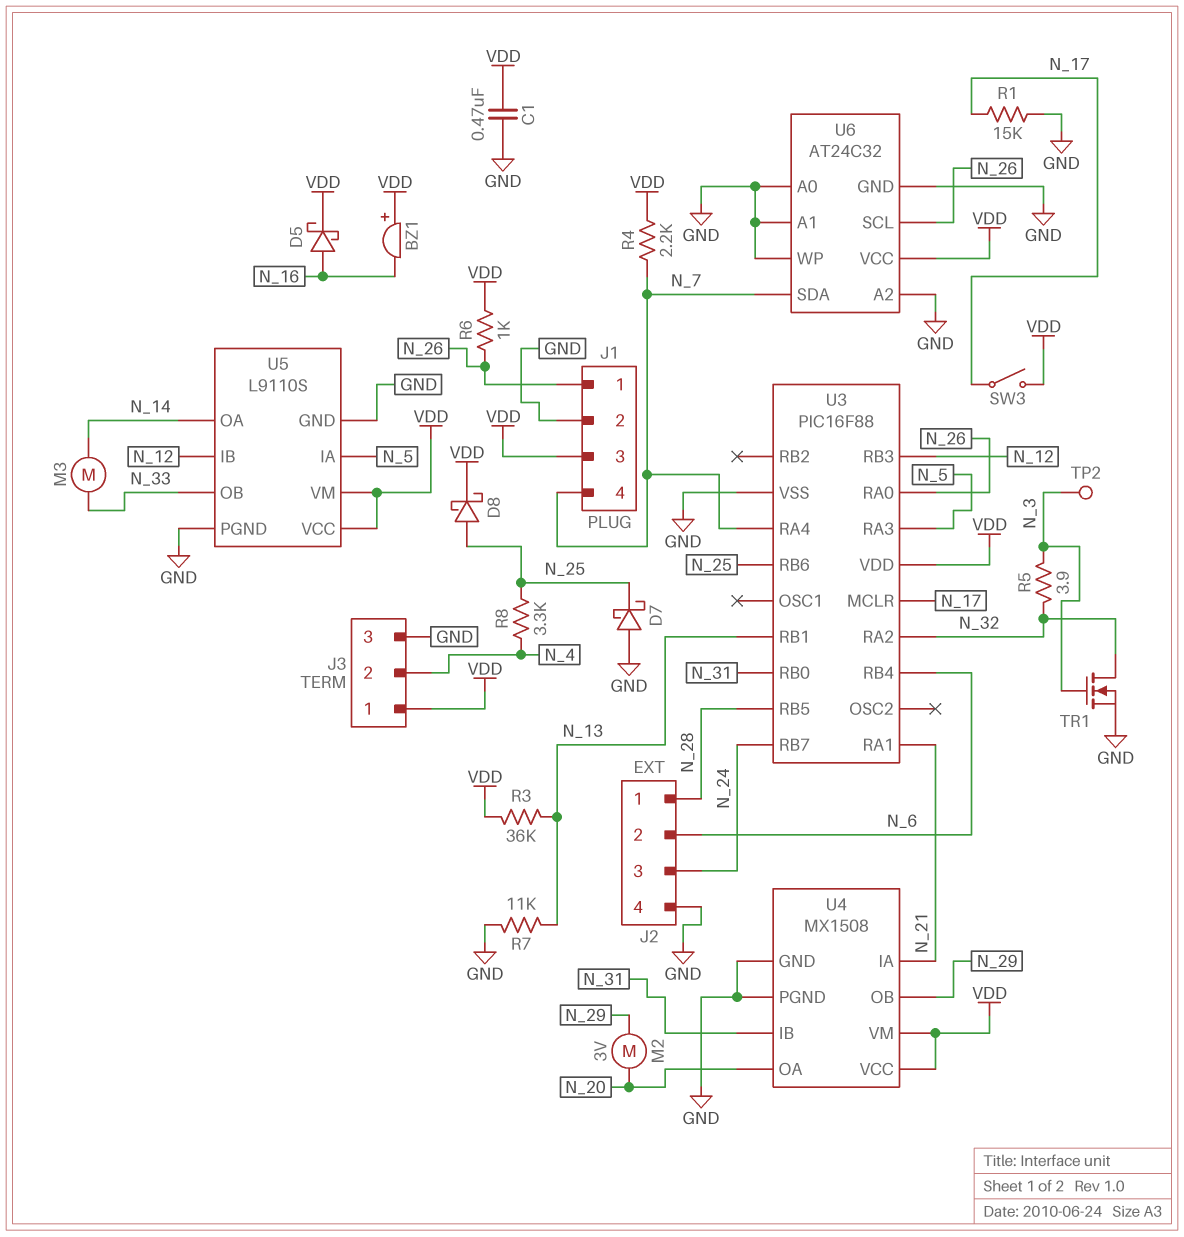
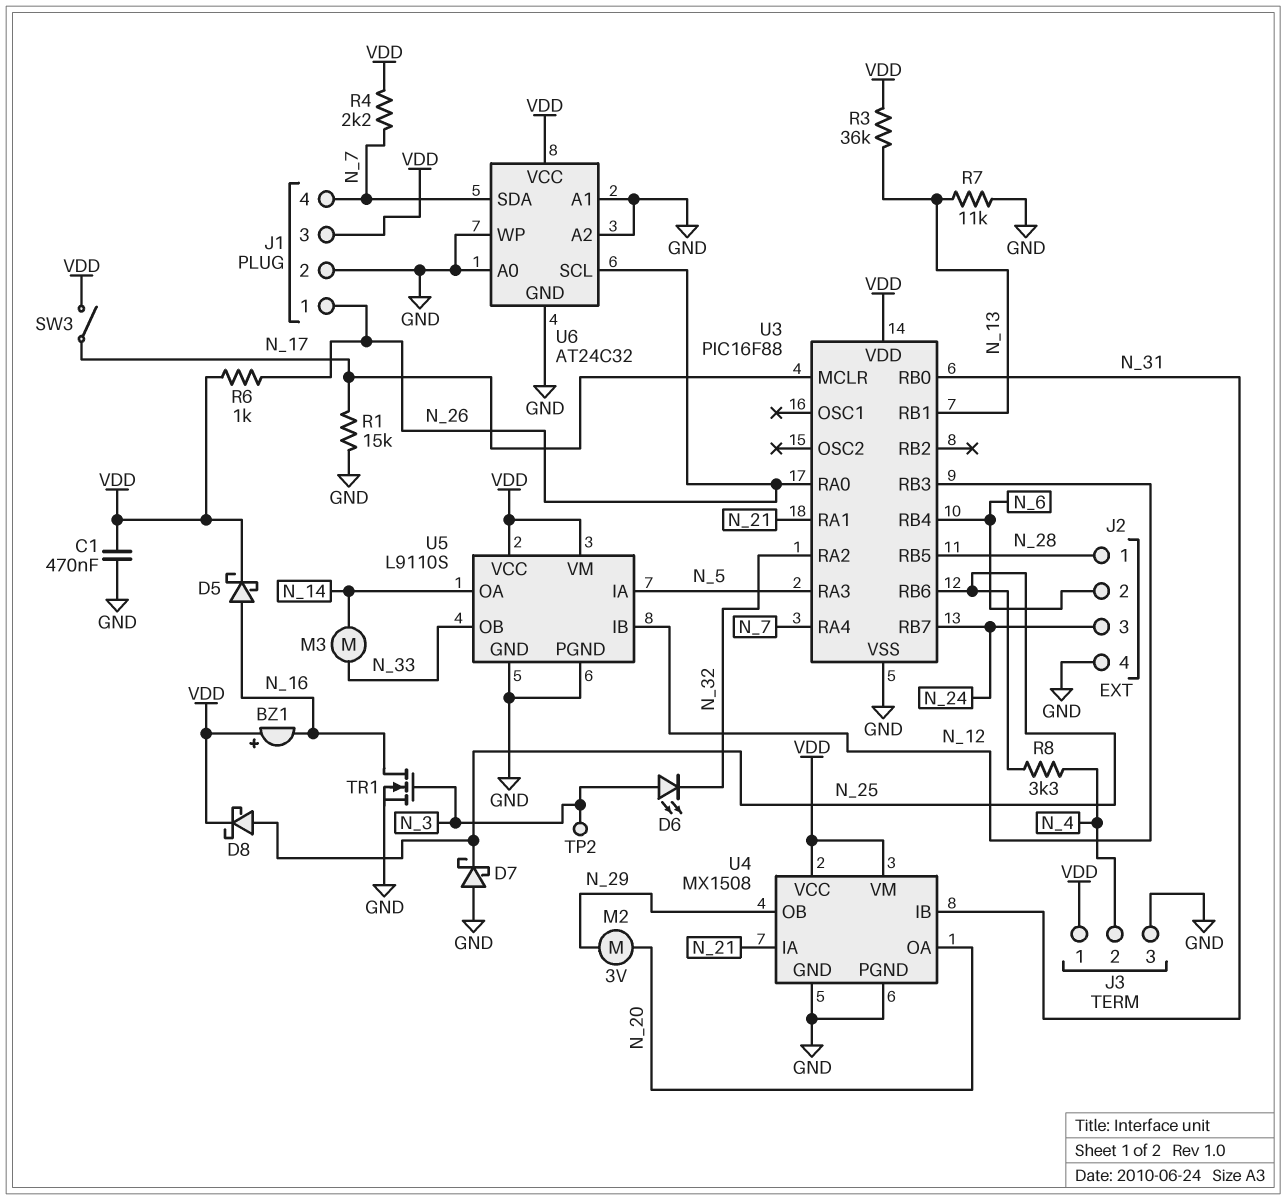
D6: none -> LED (A N_3, K N_32)
R5: 3.9 (N_3, N_32) -> none
TR1: NMOS (G N_3, D N_32, S GND) -> NMOS (G N_3, D N_16, S GND)

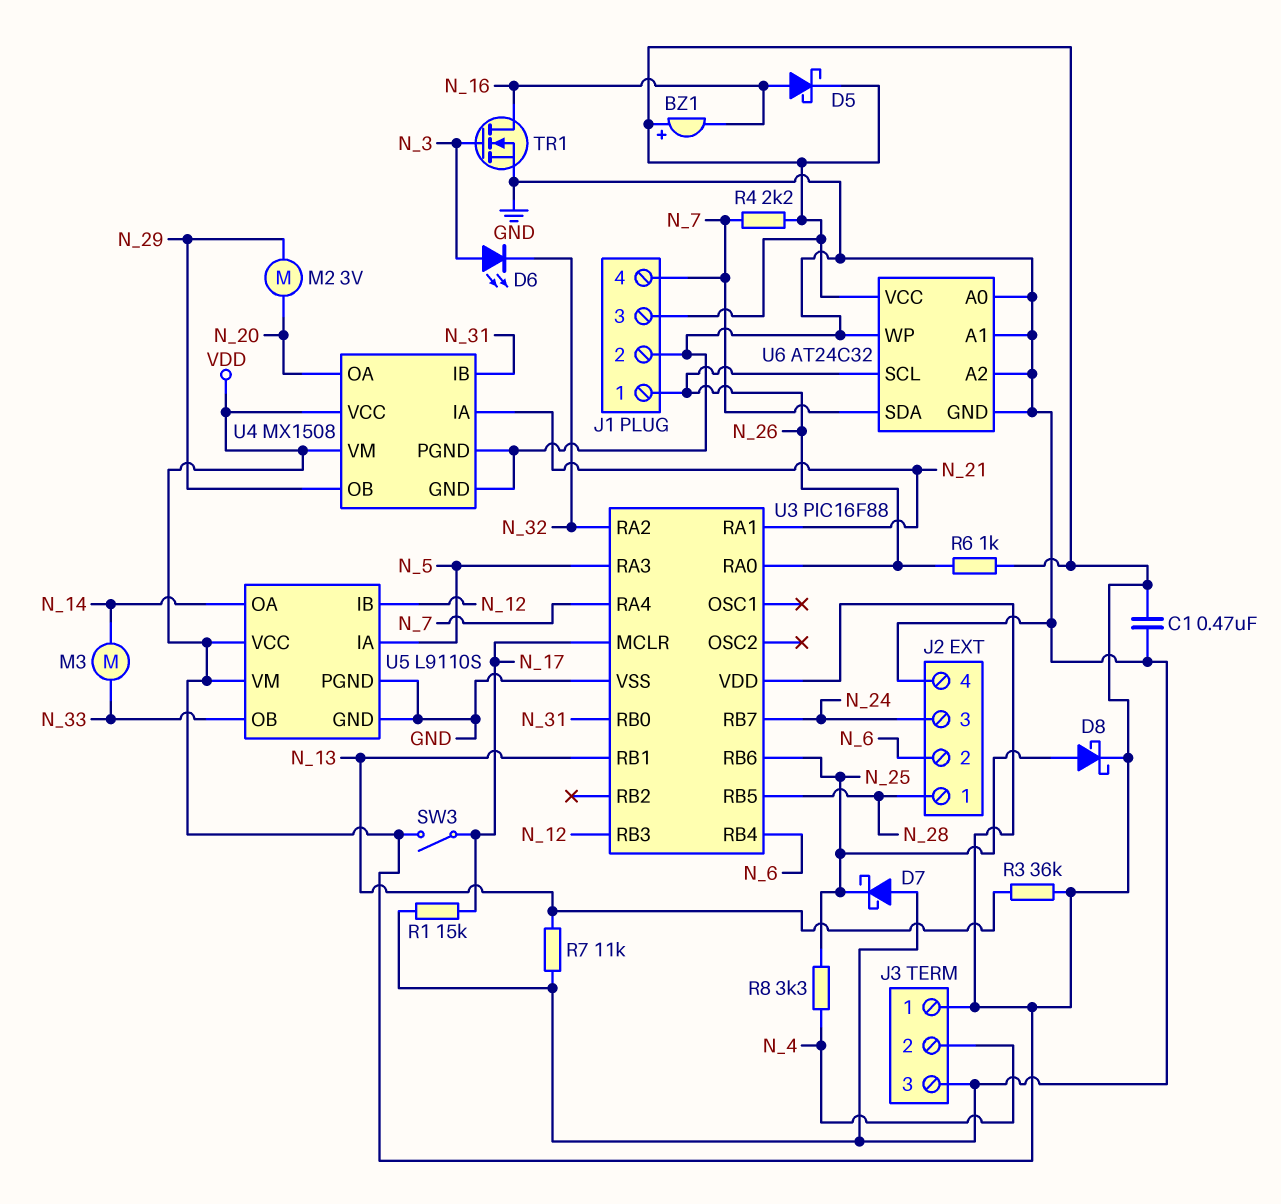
TP2: test point (N_3) -> none

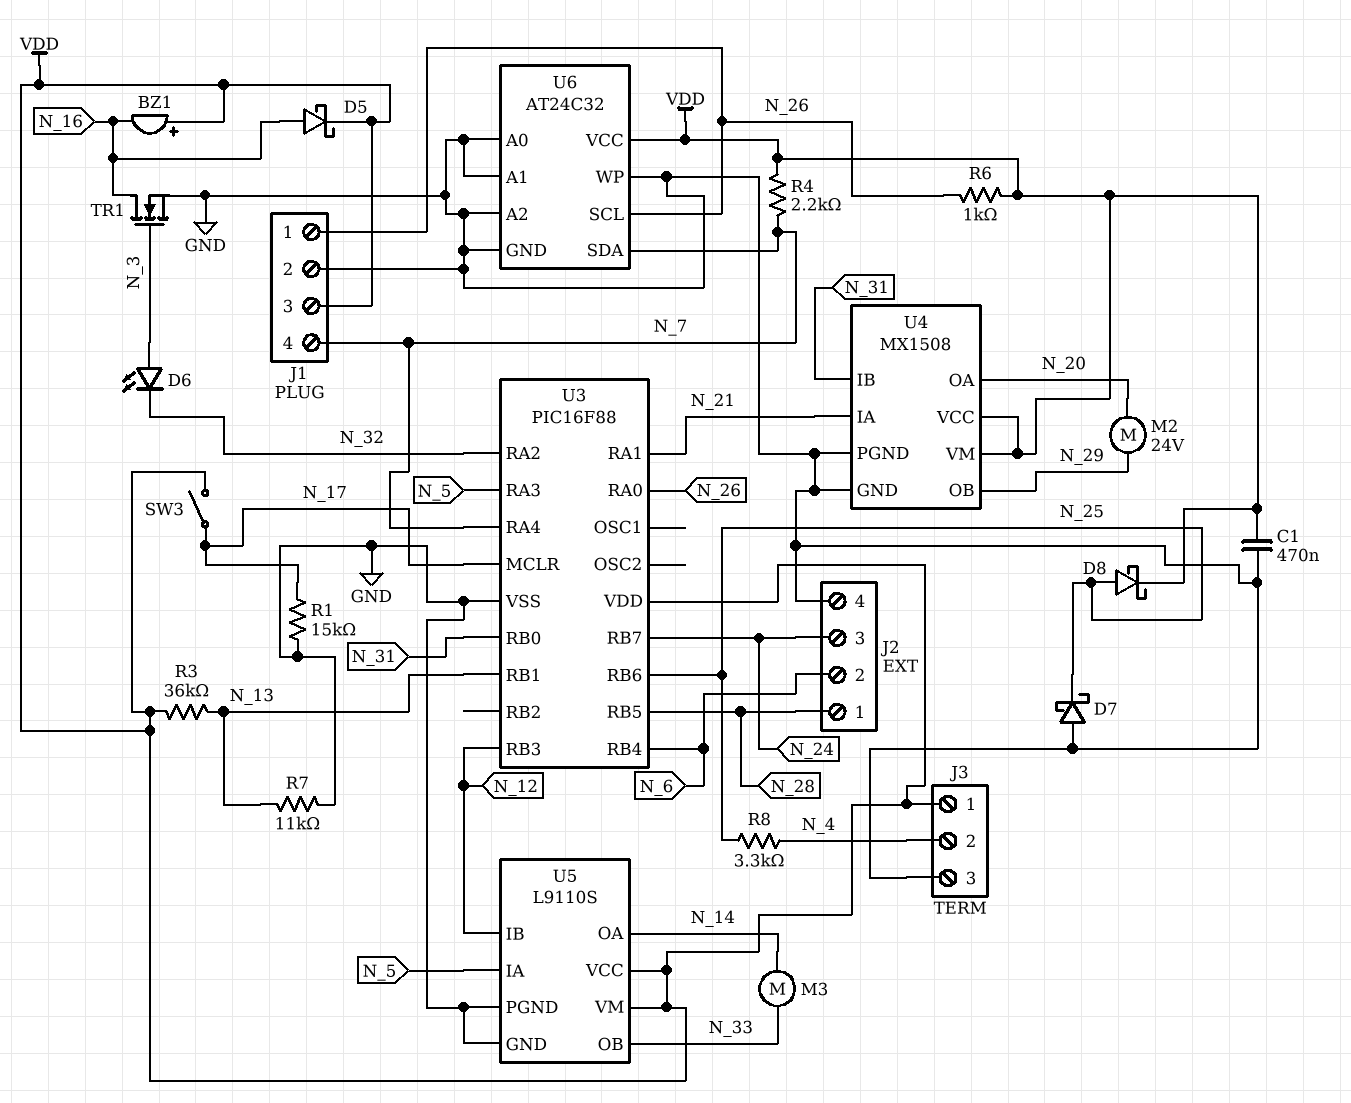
M2: motor 3V (N_20, N_29) -> motor 24V (N_20, N_29)

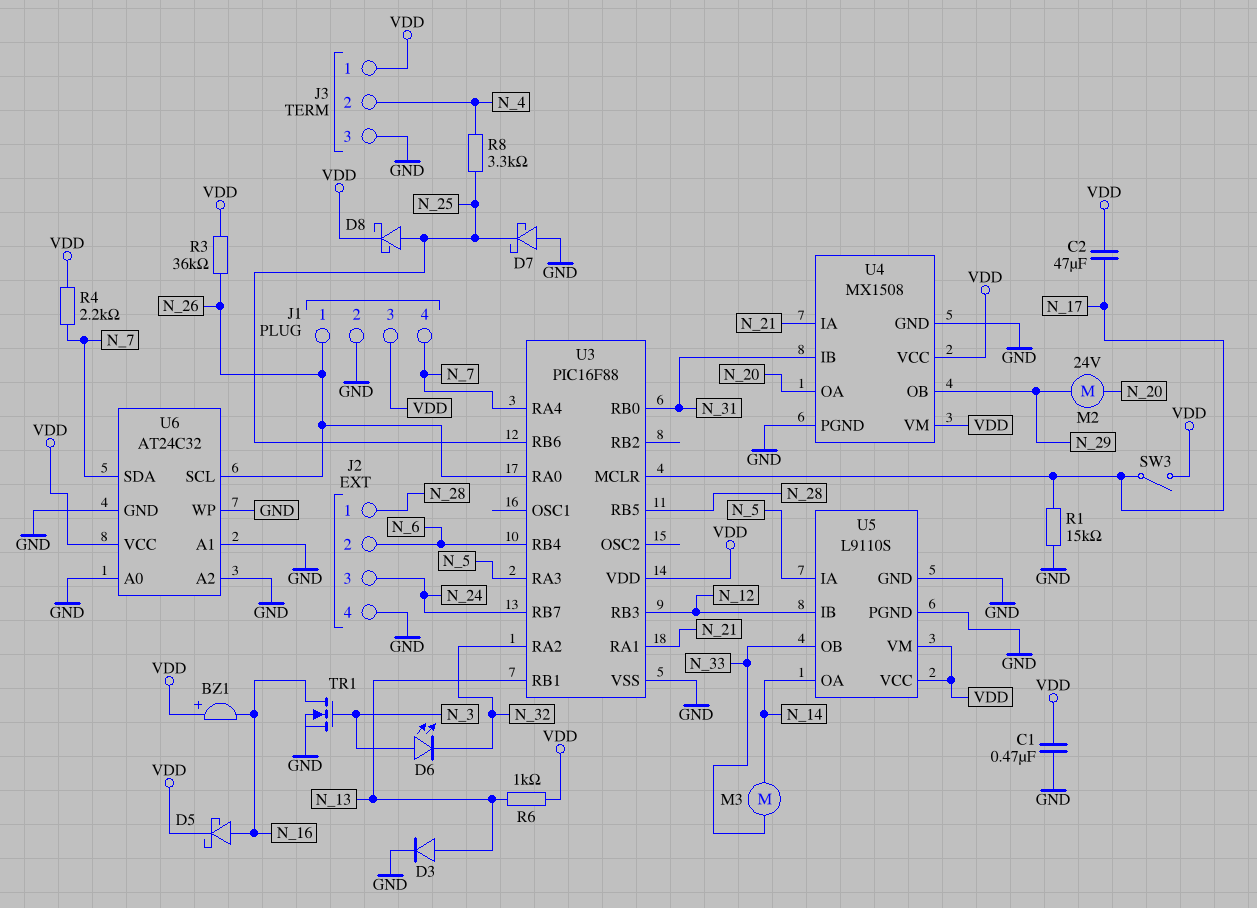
C2: none -> 47uF (N_17, VDD)
D3: none -> diode (A N_13, K GND)
R3: 36k (N_13, VDD) -> 36k (N_26, VDD)
R6: 1k (N_26, VDD) -> 1k (N_13, VDD)
R7: 11k (GND, N_13) -> none

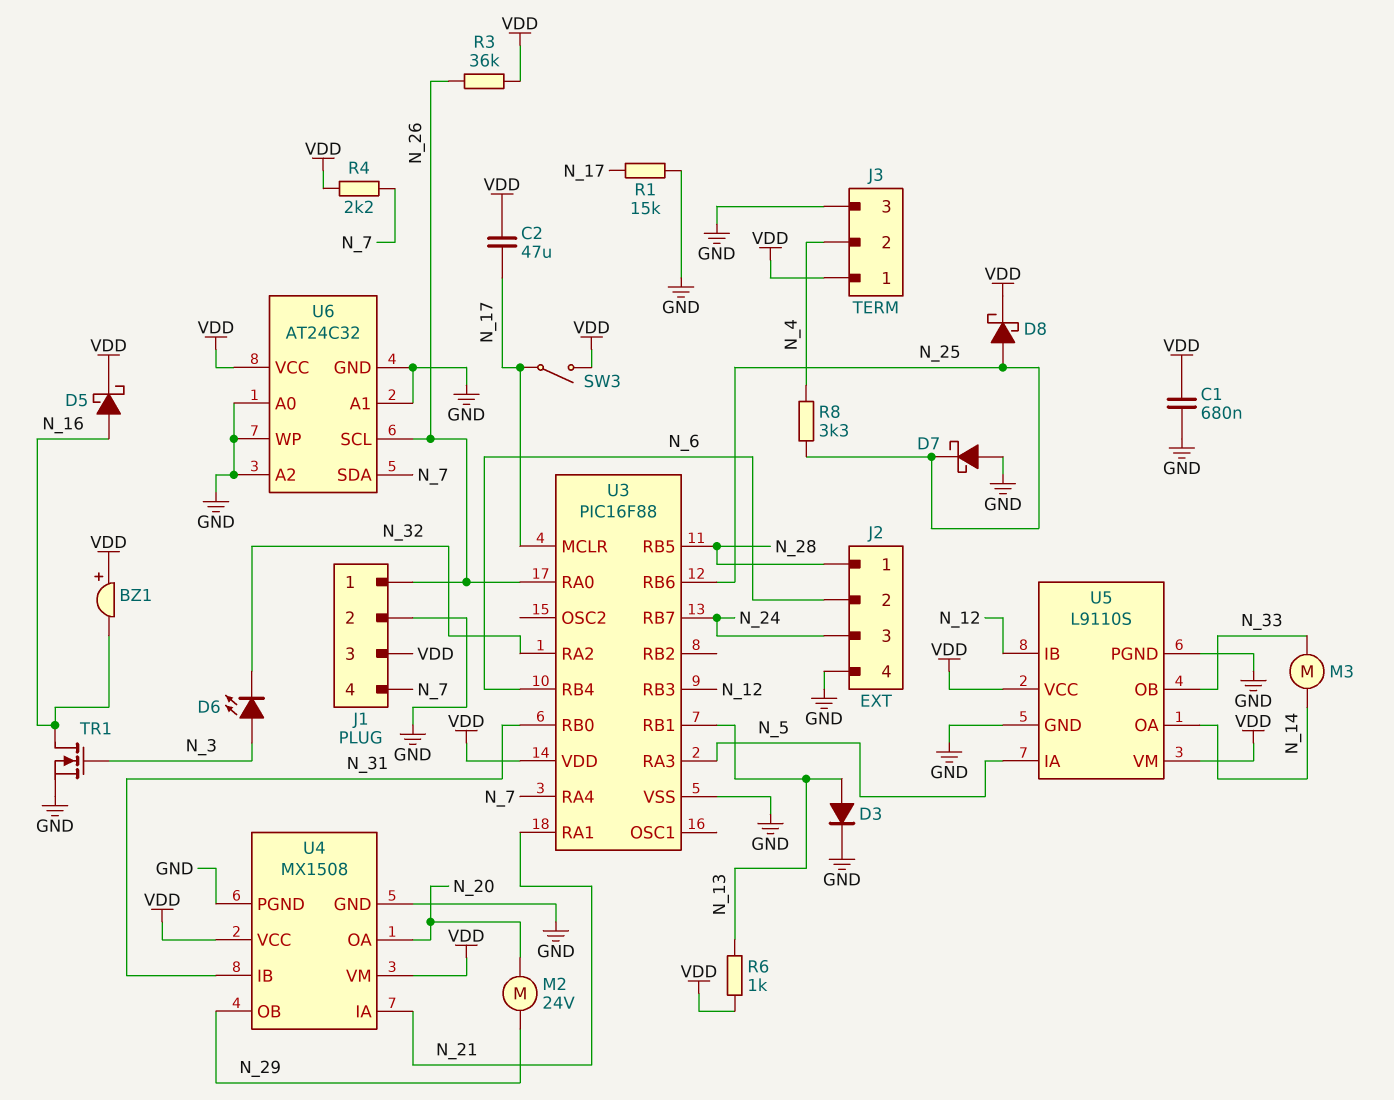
C1: 470nF (GND, VDD) -> 680nF (GND, VDD)

